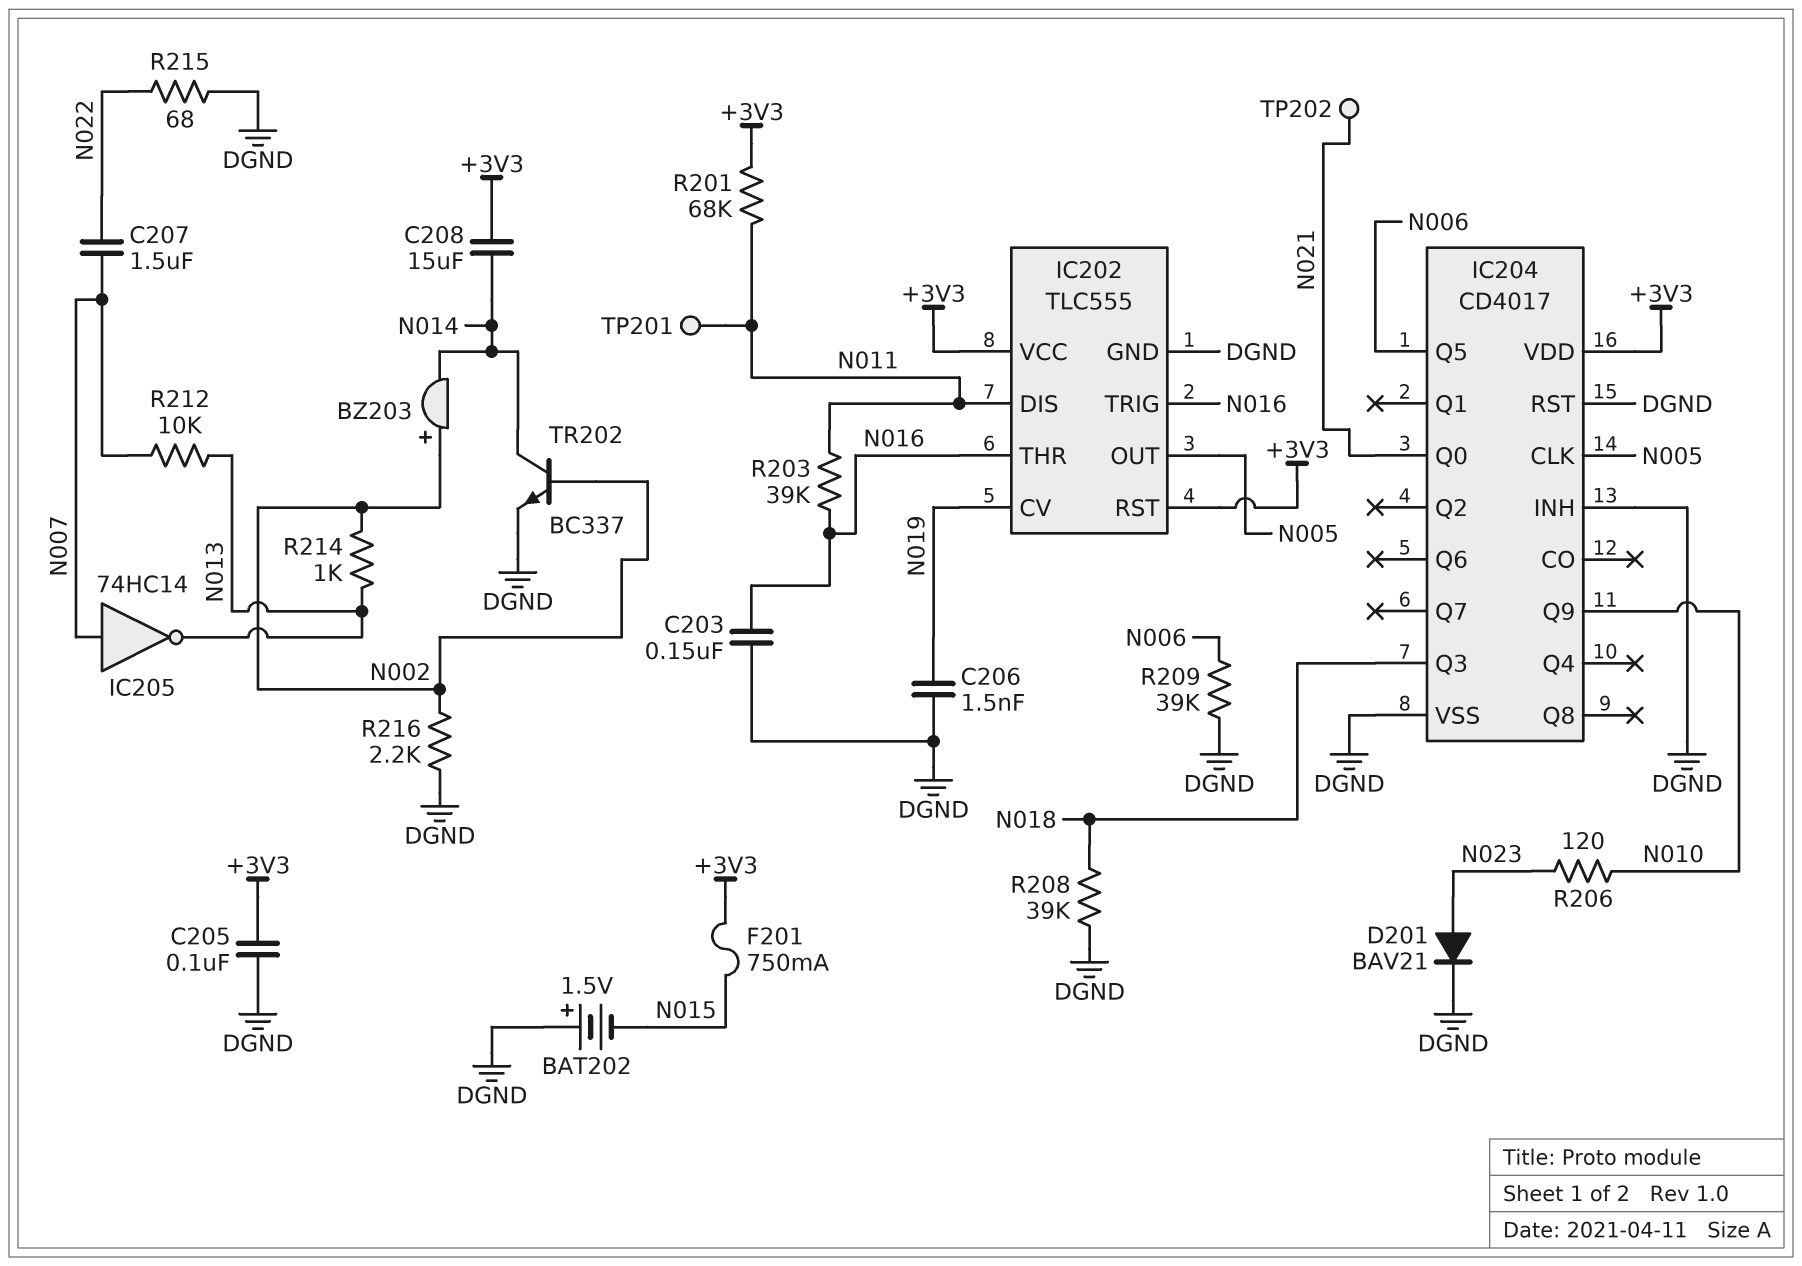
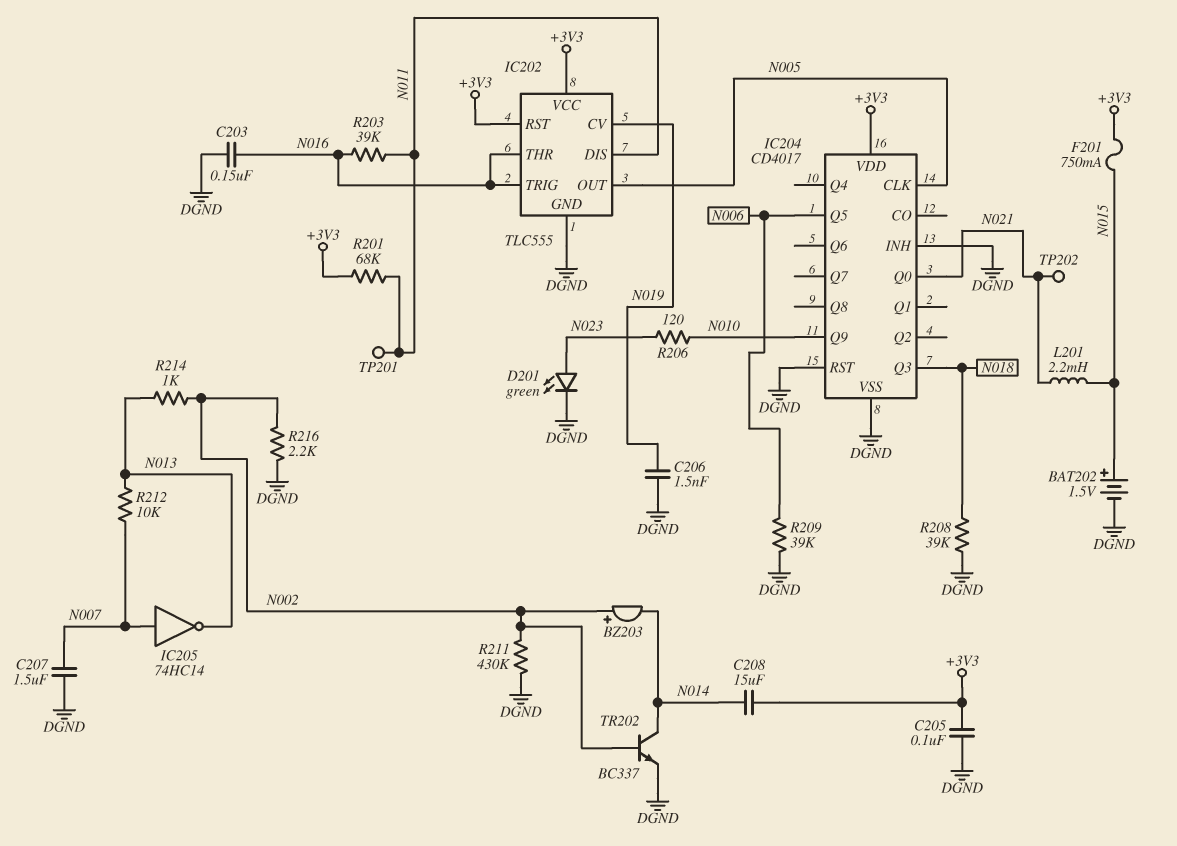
BAT202: 1.5V (plus DGND, minus N015) -> 1.5V (plus N015, minus DGND)
C207: 1.5uF (N007, N022) -> 1.5uF (DGND, N007)
D201: diode BAV21 (A N023, K DGND) -> LED green (A N023, K DGND)
L201: none -> 2.2mH (N015, N021)
R211: none -> 430k (DGND, N002)
R215: 68 (DGND, N022) -> none

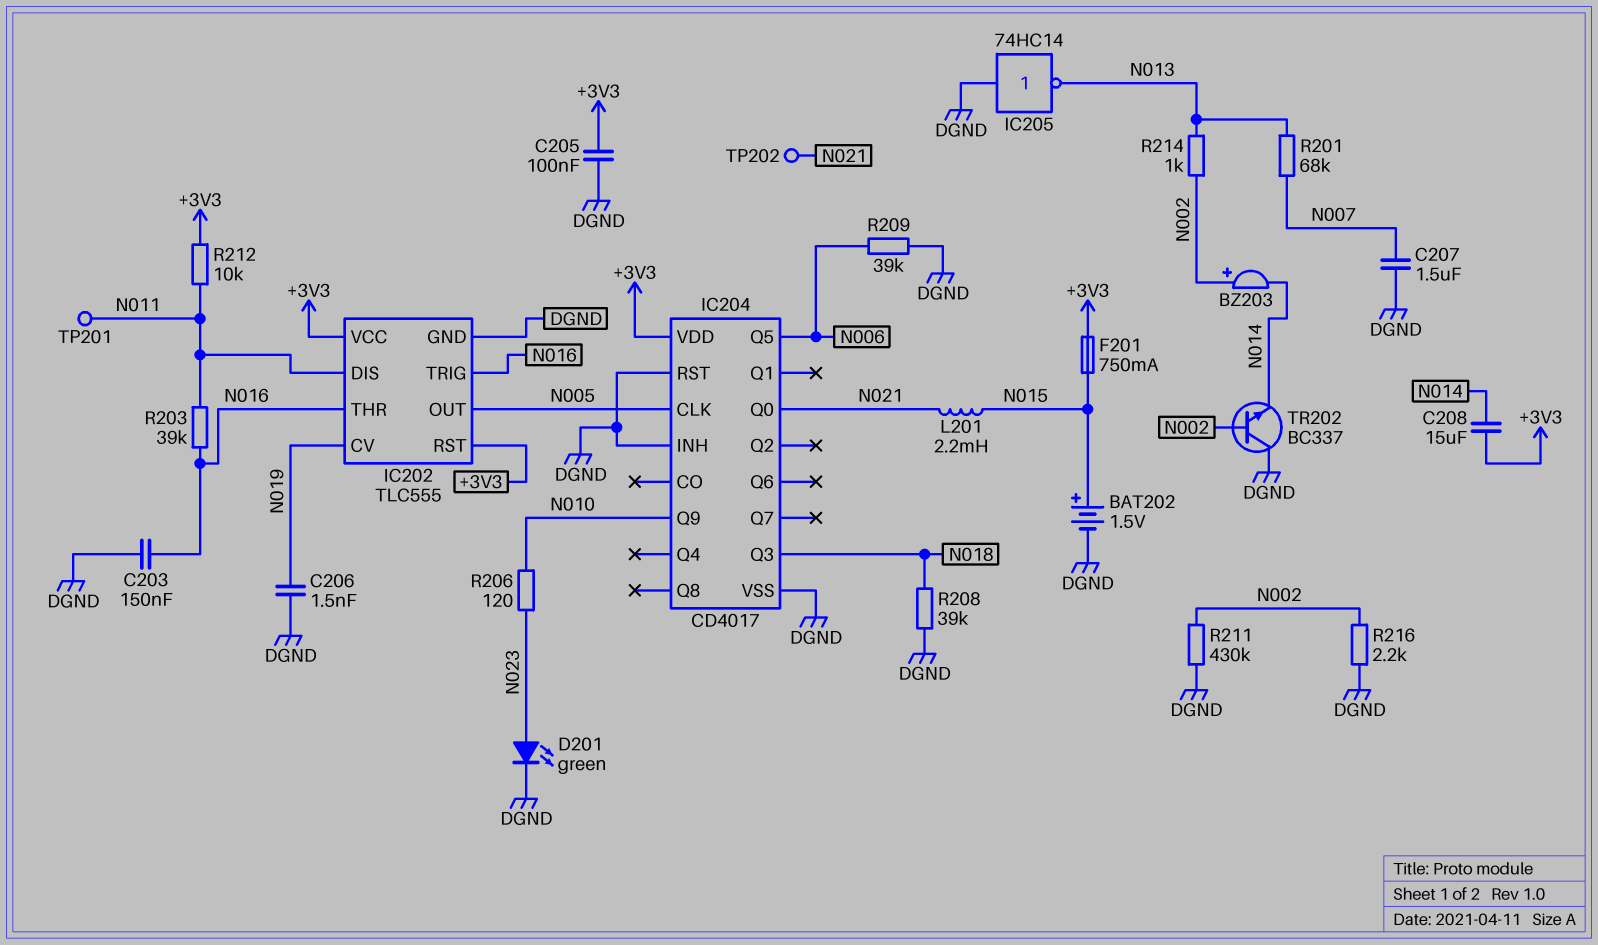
IC205: NOT 74HC14 (in N007, out N013) -> NOT 74HC14 (in DGND, out N013)
R201: 68k (+3V3, N011) -> 68k (N007, N013)
R212: 10k (N007, N013) -> 10k (+3V3, N011)
TR202: NPN BC337 (B N002, C N014, E DGND) -> NPN BC337 (B N002, C DGND, E N014)

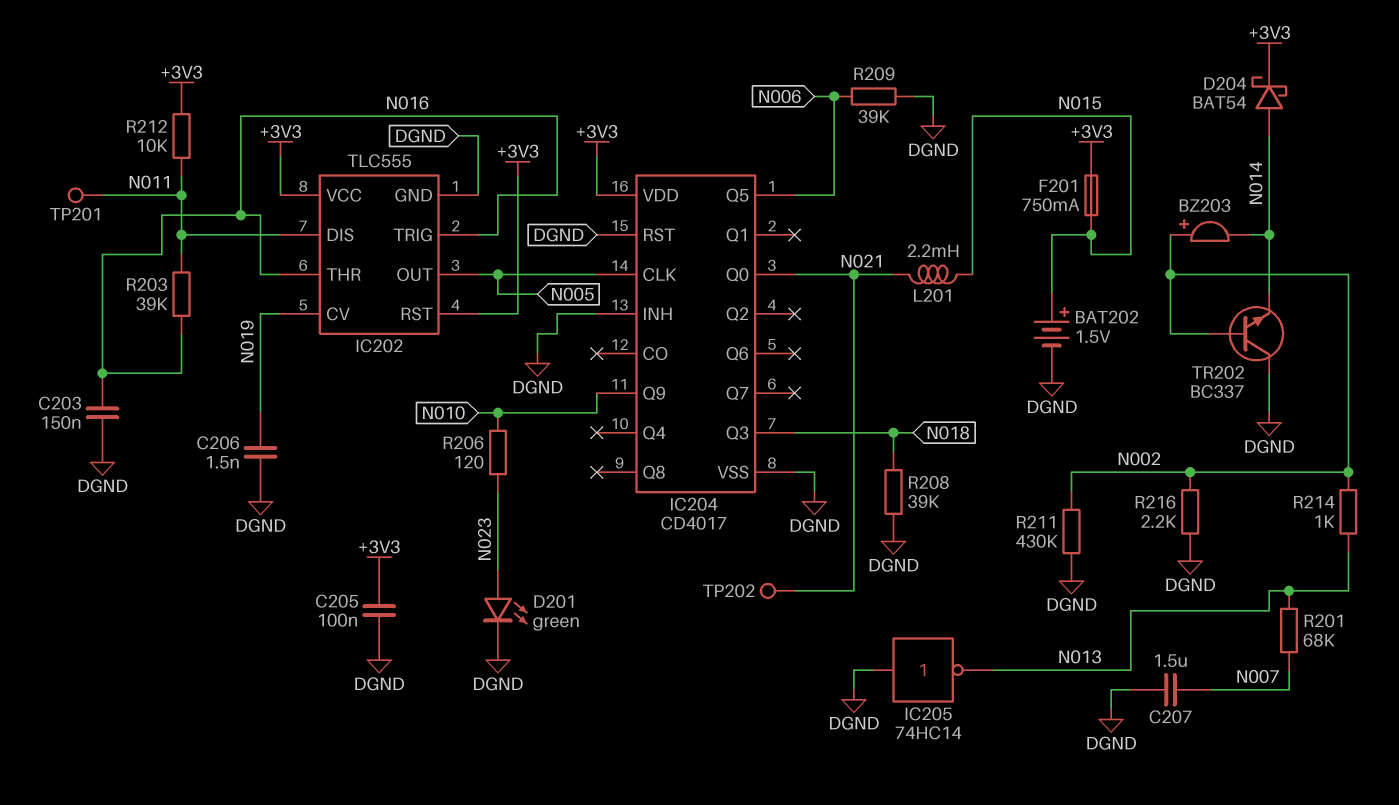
C208: 15uF (+3V3, N014) -> none
D204: none -> schottky BAT54 (A N014, K +3V3)

